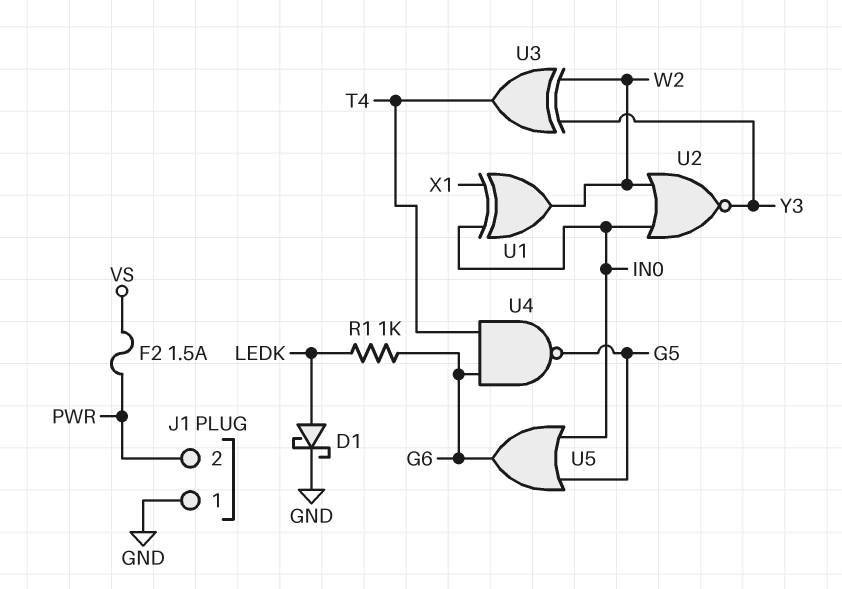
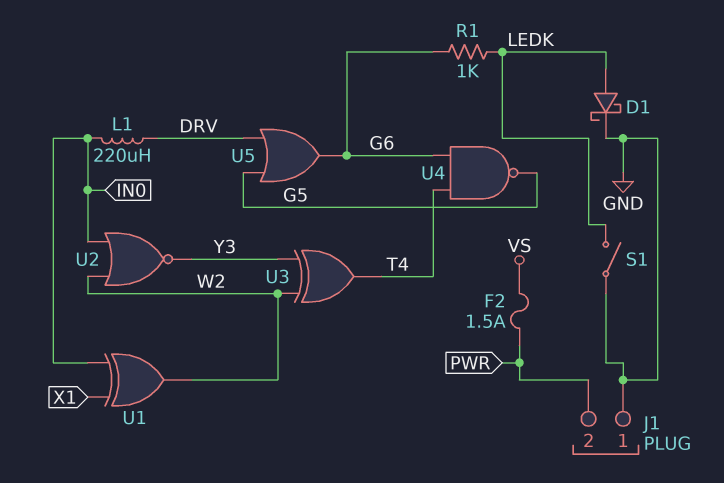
L1: none -> 220uH (DRV, IN0)
S1: none -> switch (GND, LEDK)
U5: OR (in G5, in IN0, out G6) -> OR (in DRV, in G5, out G6)

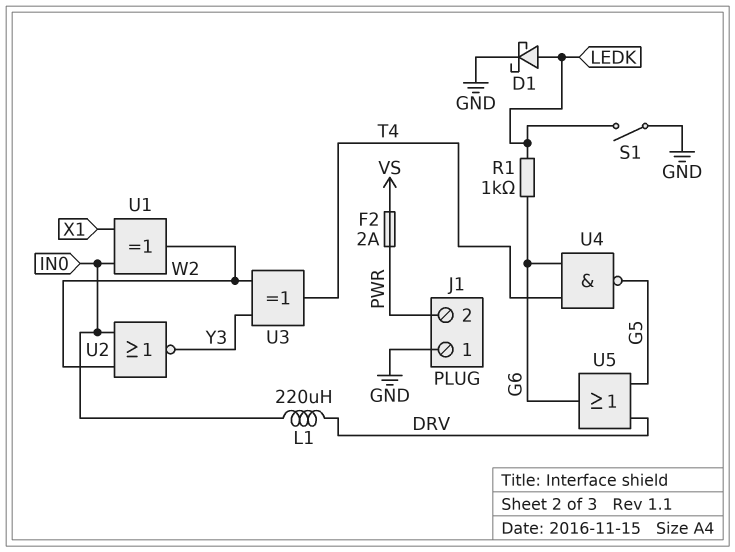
F2: 1.5A (PWR, VS) -> 2A (PWR, VS)

